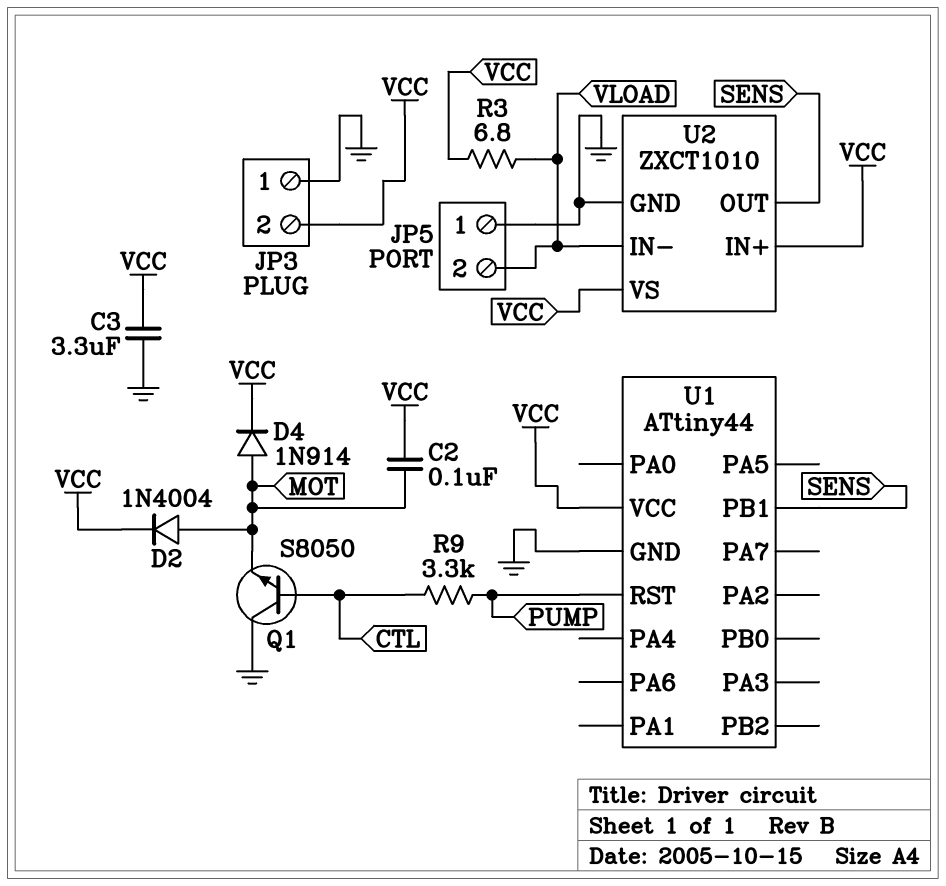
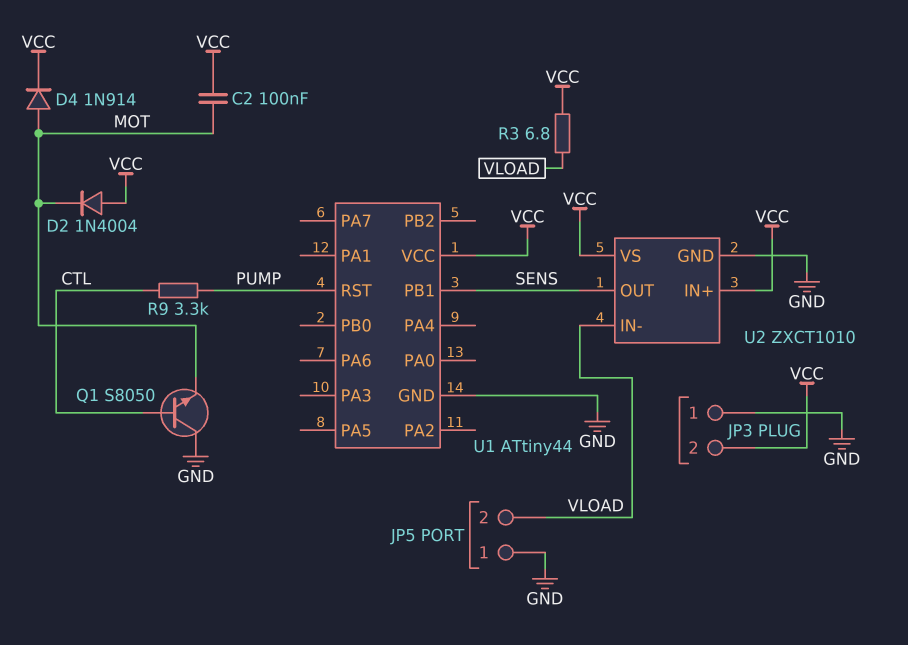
C3: 3.3uF (GND, VCC) -> none
D2: diode 1N4004 (A MOT, K VCC) -> diode 1N4004 (A VCC, K MOT)

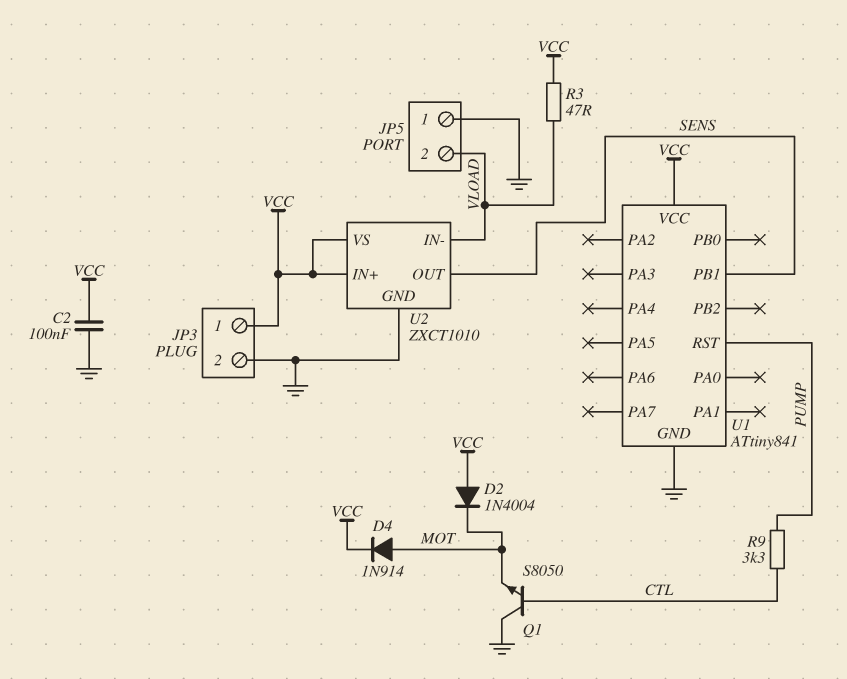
C2: 100nF (MOT, VCC) -> 100nF (GND, VCC)
JP3 pin 1: GND -> VCC
JP3 pin 2: VCC -> GND
R3: 6.8 (VCC, VLOAD) -> 47 (VCC, VLOAD)
U1: ATtiny44 -> ATtiny841

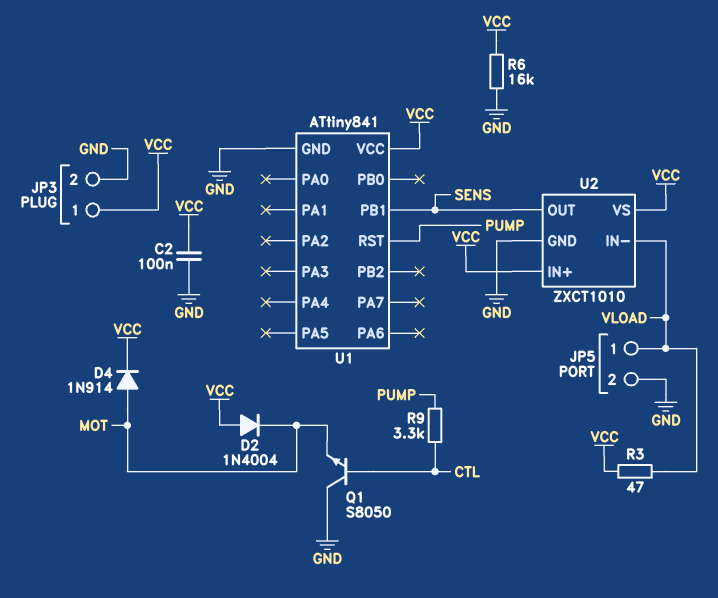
JP5 pin 1: GND -> VLOAD
JP5 pin 2: VLOAD -> GND
R6: none -> 16k (GND, VCC)

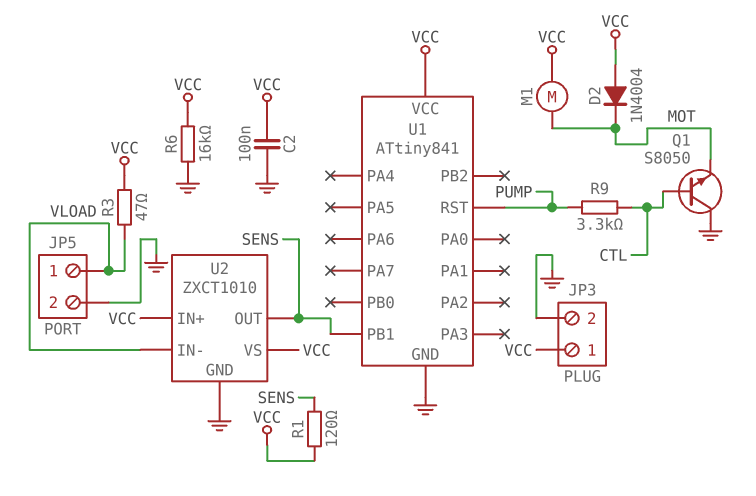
D4: diode 1N914 (A MOT, K VCC) -> none
M1: none -> motor (MOT, VCC)
R1: none -> 120 (SENS, VCC)

